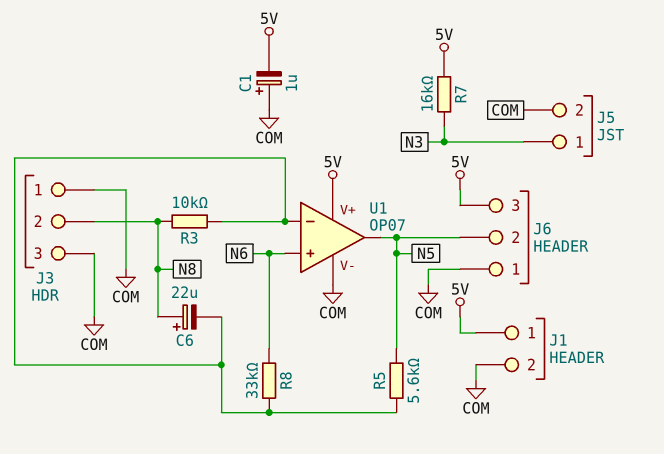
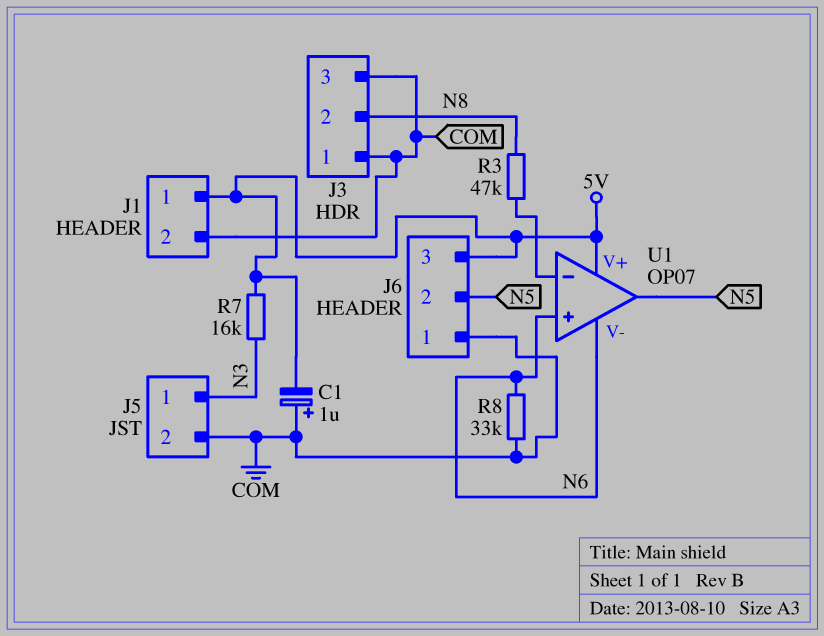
C6: 22uF (plus N8, minus U1/in-) -> none
R3: 10k (N8, U1/in-) -> 47k (N8, U1/in-)
R5: 5.6k (N5, U1/in-) -> none
R8: 33k (N6, U1/in-) -> 33k (COM, N6)
U1 pin V-: COM -> N6

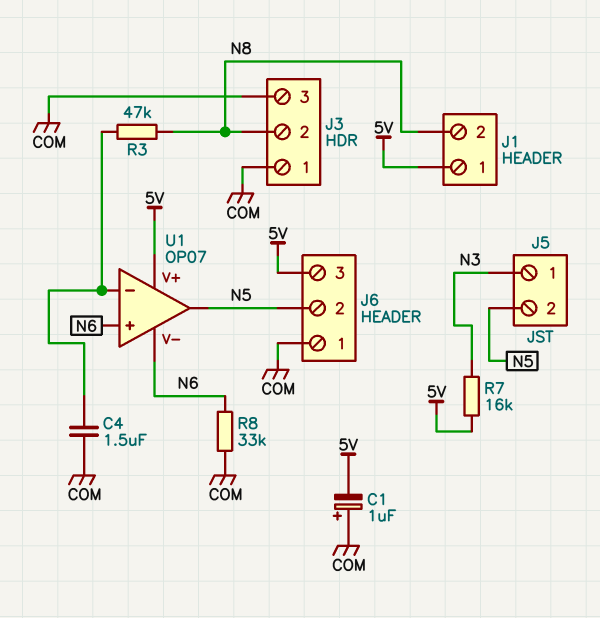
C4: none -> 1.5uF (COM, U1/in-)
J1 pin 2: COM -> N8
J5 pin 2: COM -> N5

